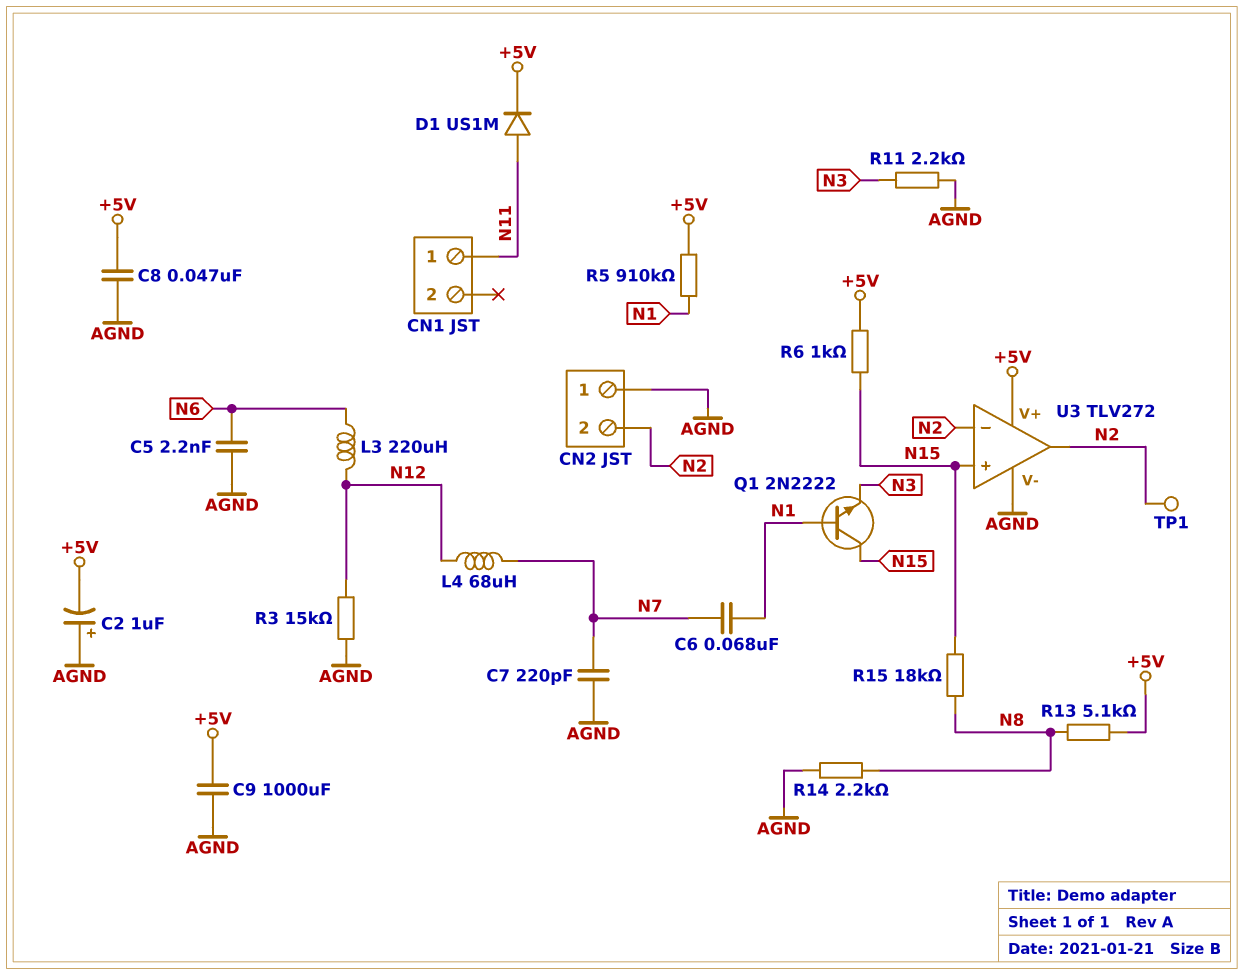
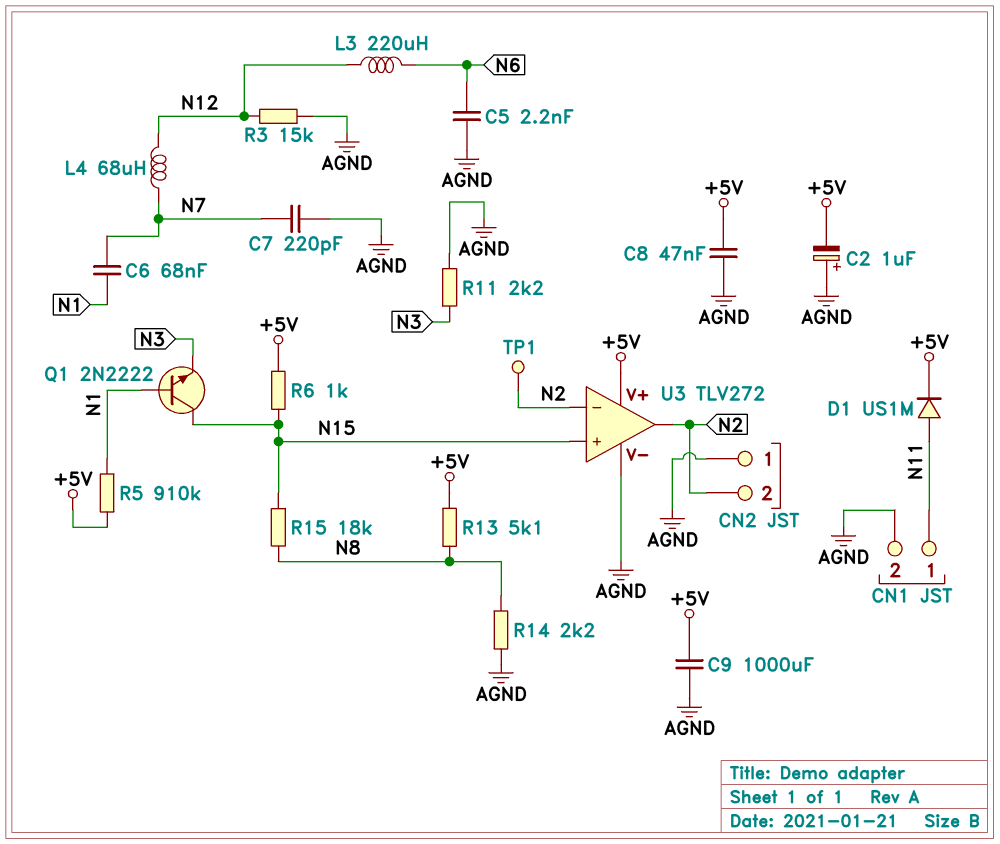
CN1 pin 2: none -> AGND

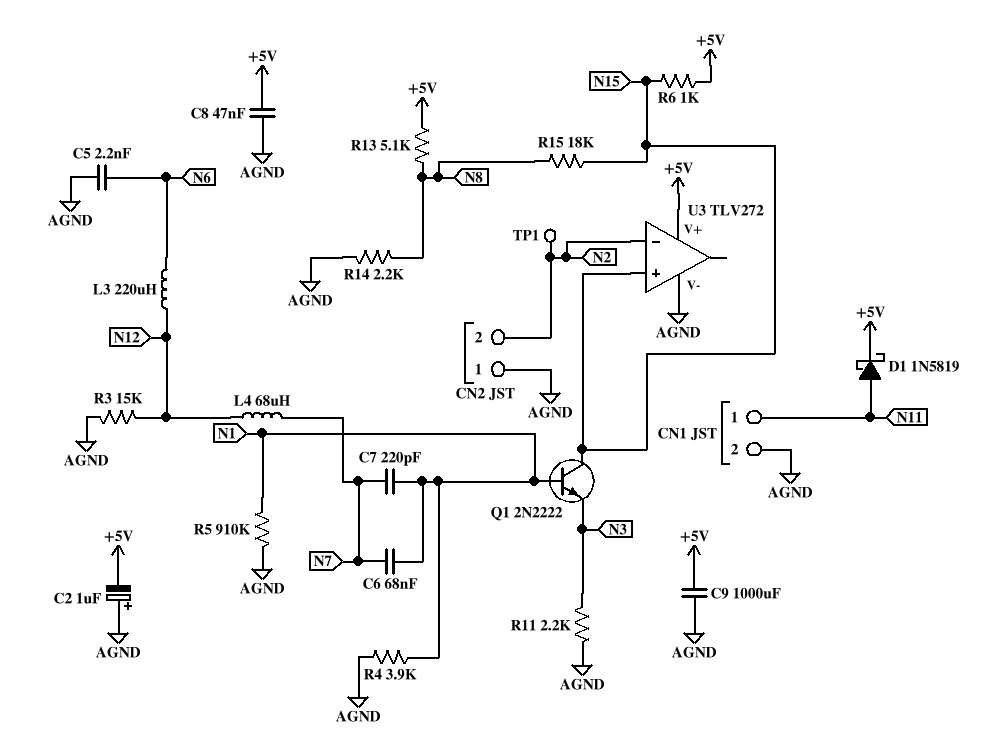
C7: 220pF (AGND, N7) -> 220pF (N1, N7)
D1: diode US1M (A N11, K +5V) -> schottky 1N5819 (A N11, K +5V)
R4: none -> 3.9k (AGND, N1)
R5: 910k (+5V, N1) -> 910k (AGND, N1)
U3 pin out: N2 -> none

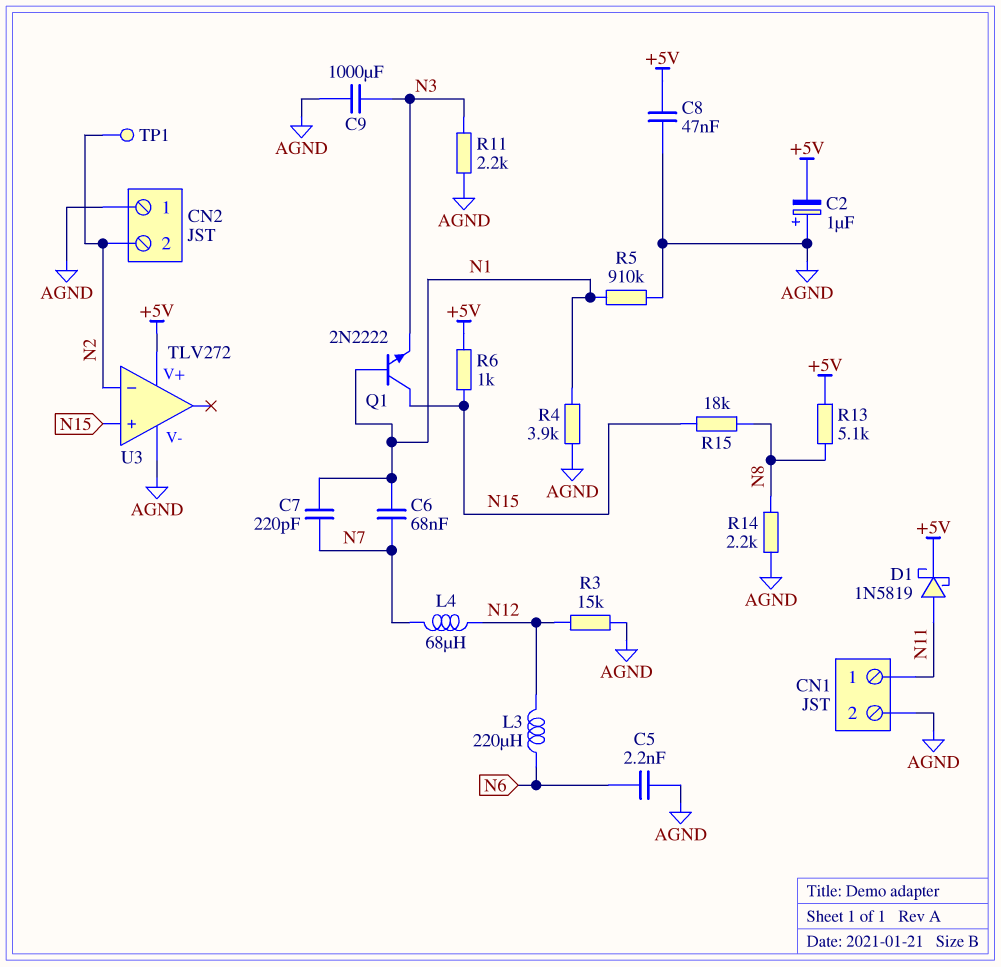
C9: 1000uF (+5V, AGND) -> 1000uF (AGND, N3)

